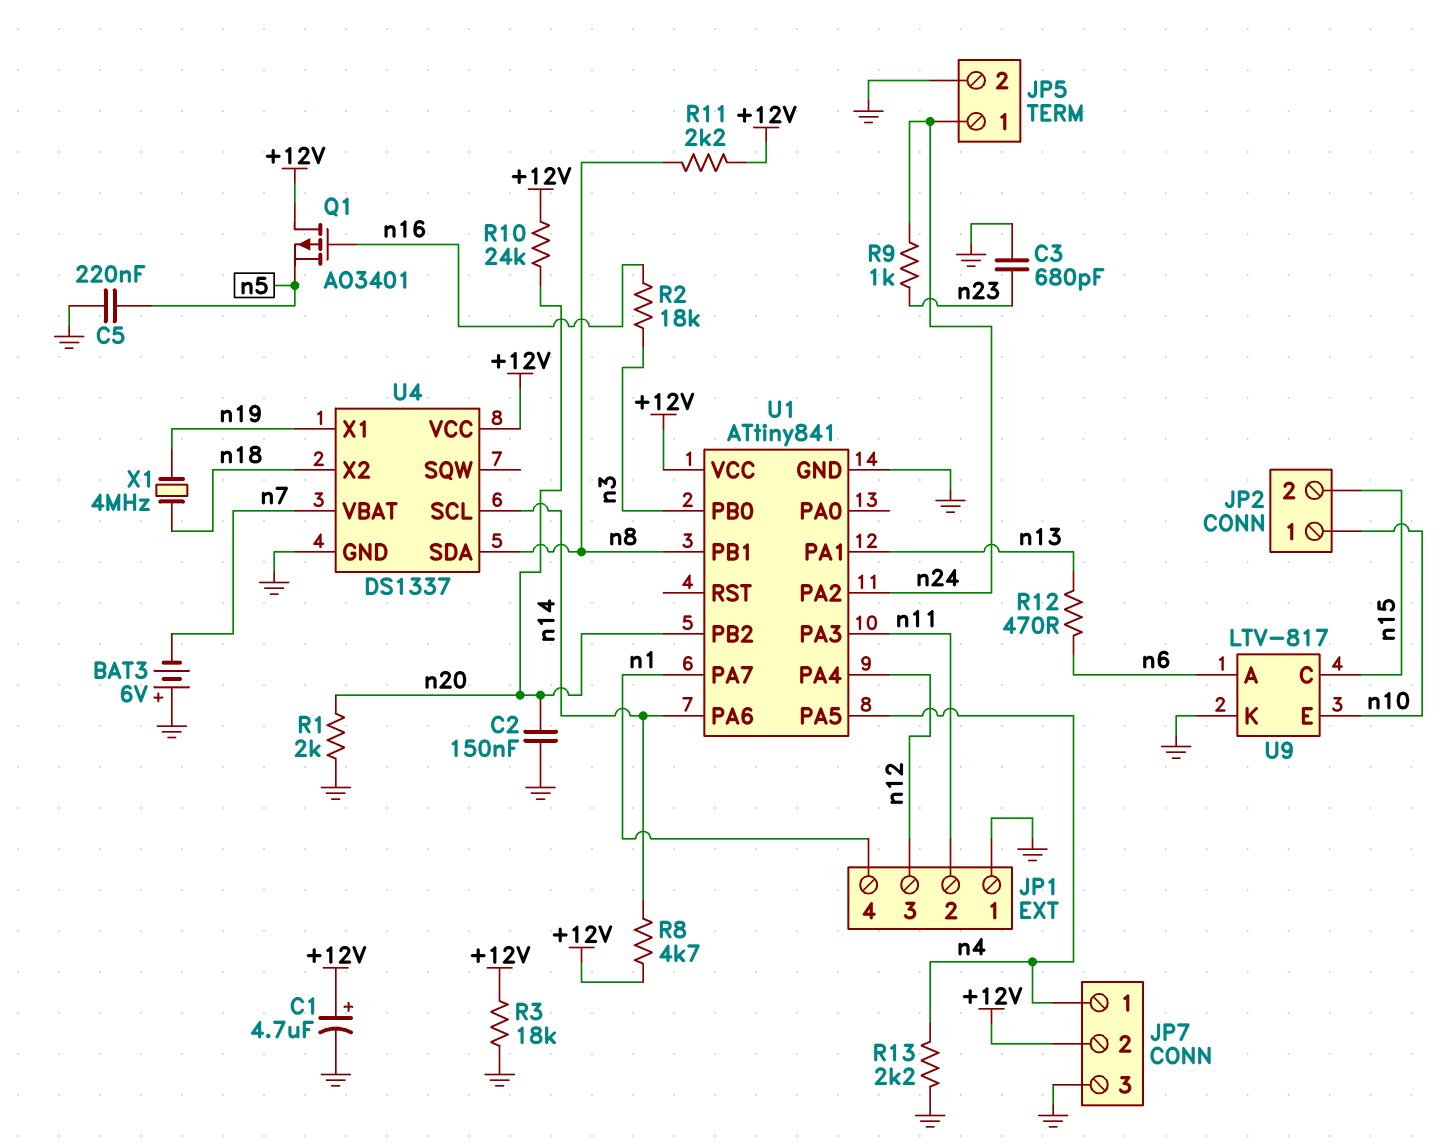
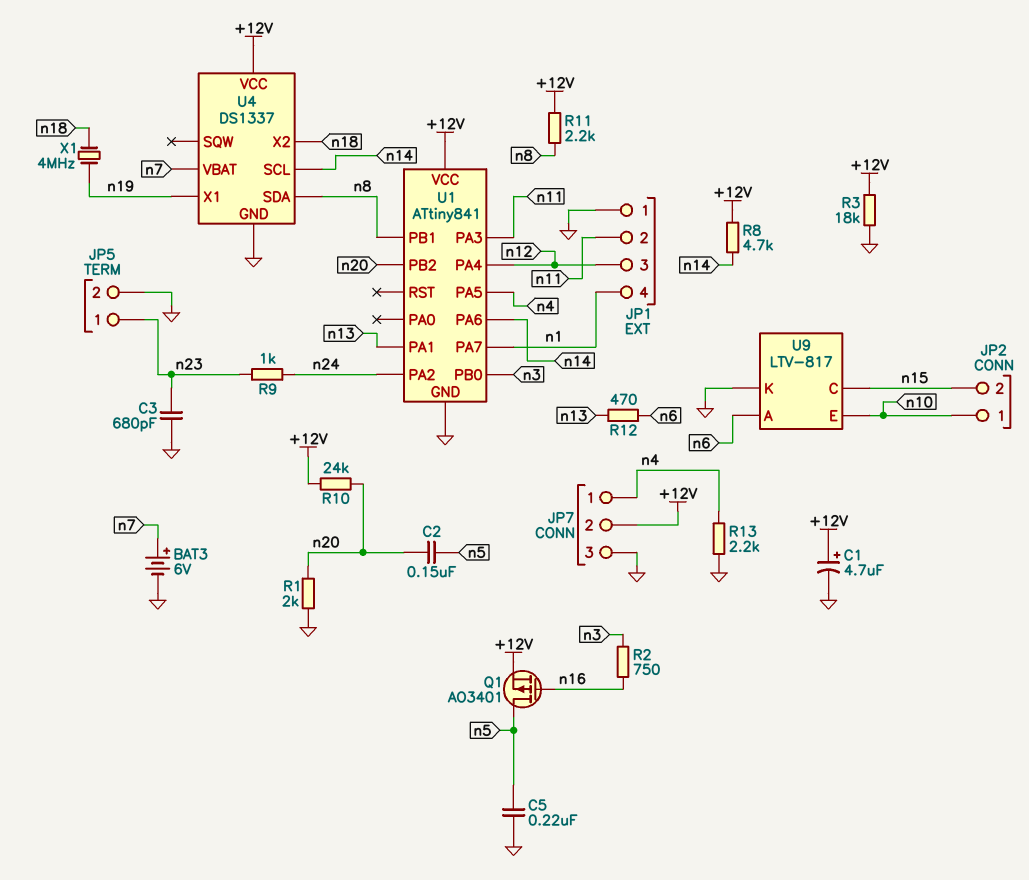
BAT3: 6V (plus GND, minus n7) -> 6V (plus n7, minus GND)
C2: 150nF (GND, n20) -> 150nF (n5, n20)
JP5 pin 1: n24 -> n23
Q1: PMOS AO3401 (G n16, D +12V, S n5) -> PMOS AO3401 (G n16, D n5, S +12V)
R2: 18k (n3, n16) -> 750 (n3, n16)

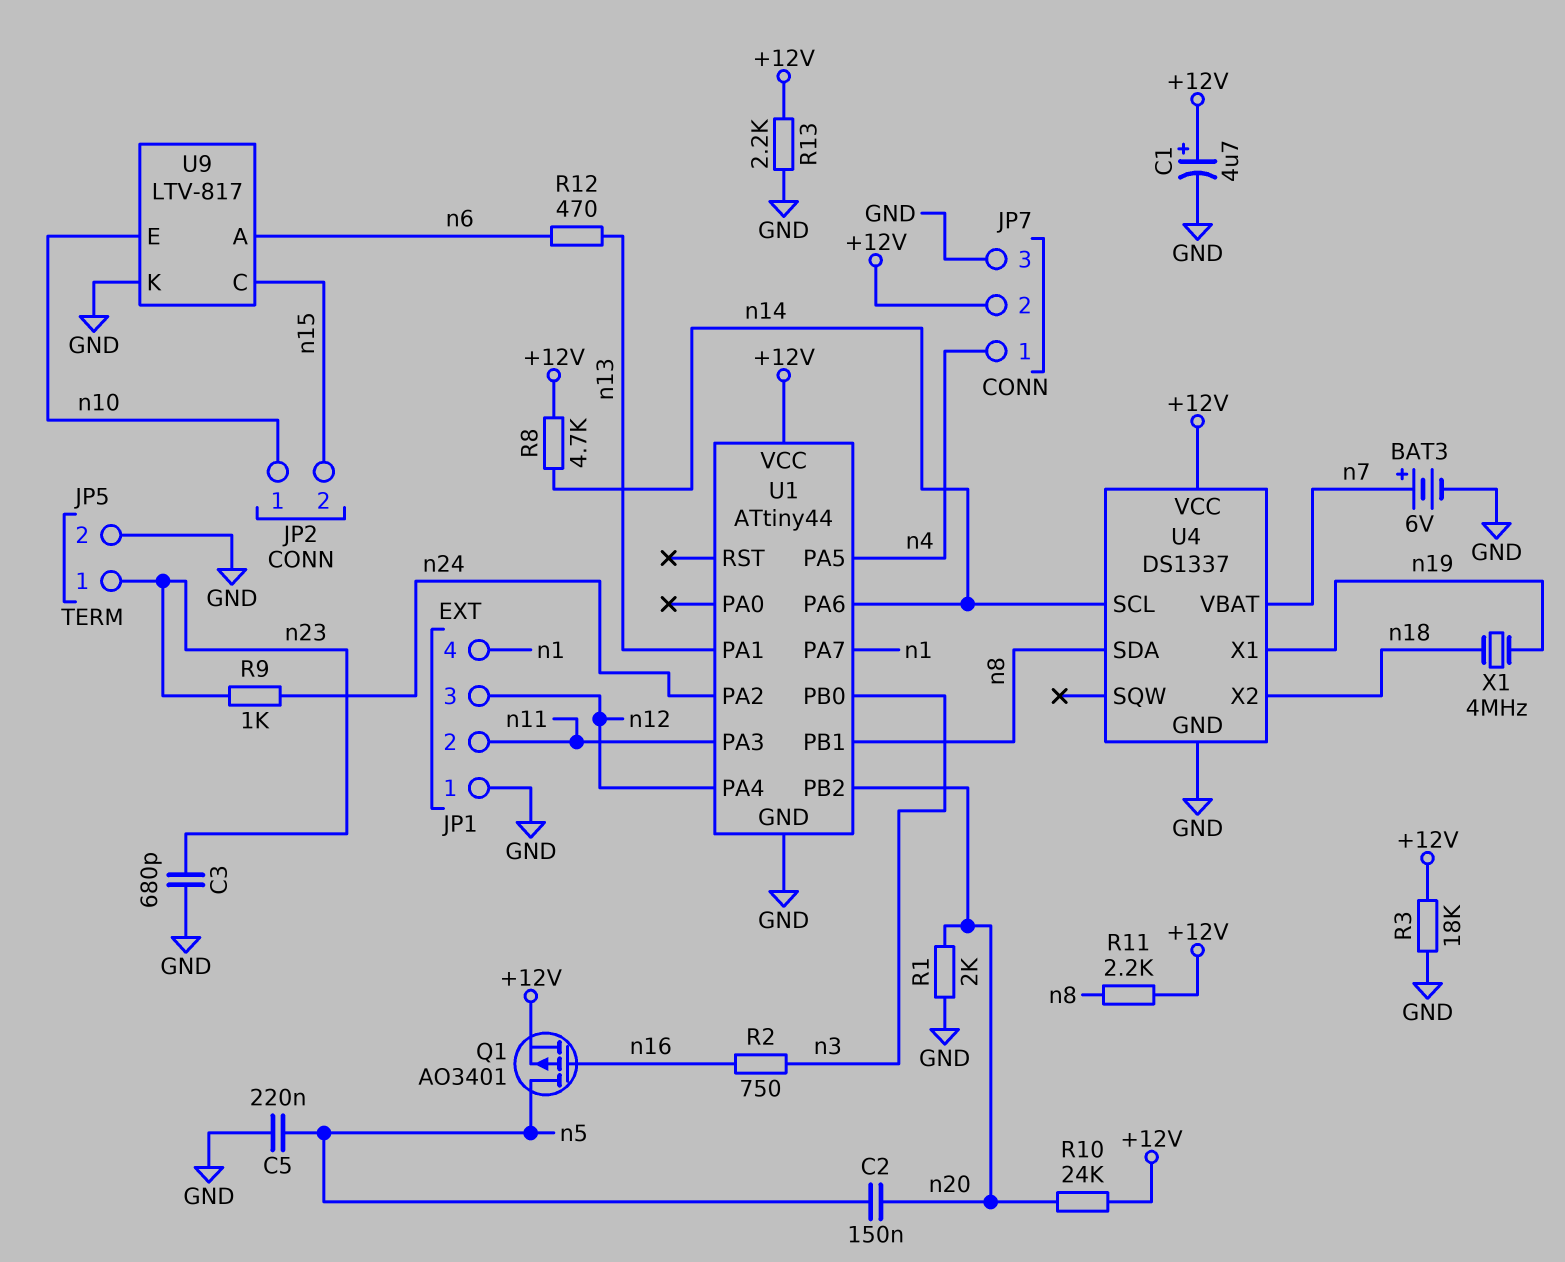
R13: 2.2k (GND, n4) -> 2.2k (+12V, GND)
U1: ATtiny841 -> ATtiny44

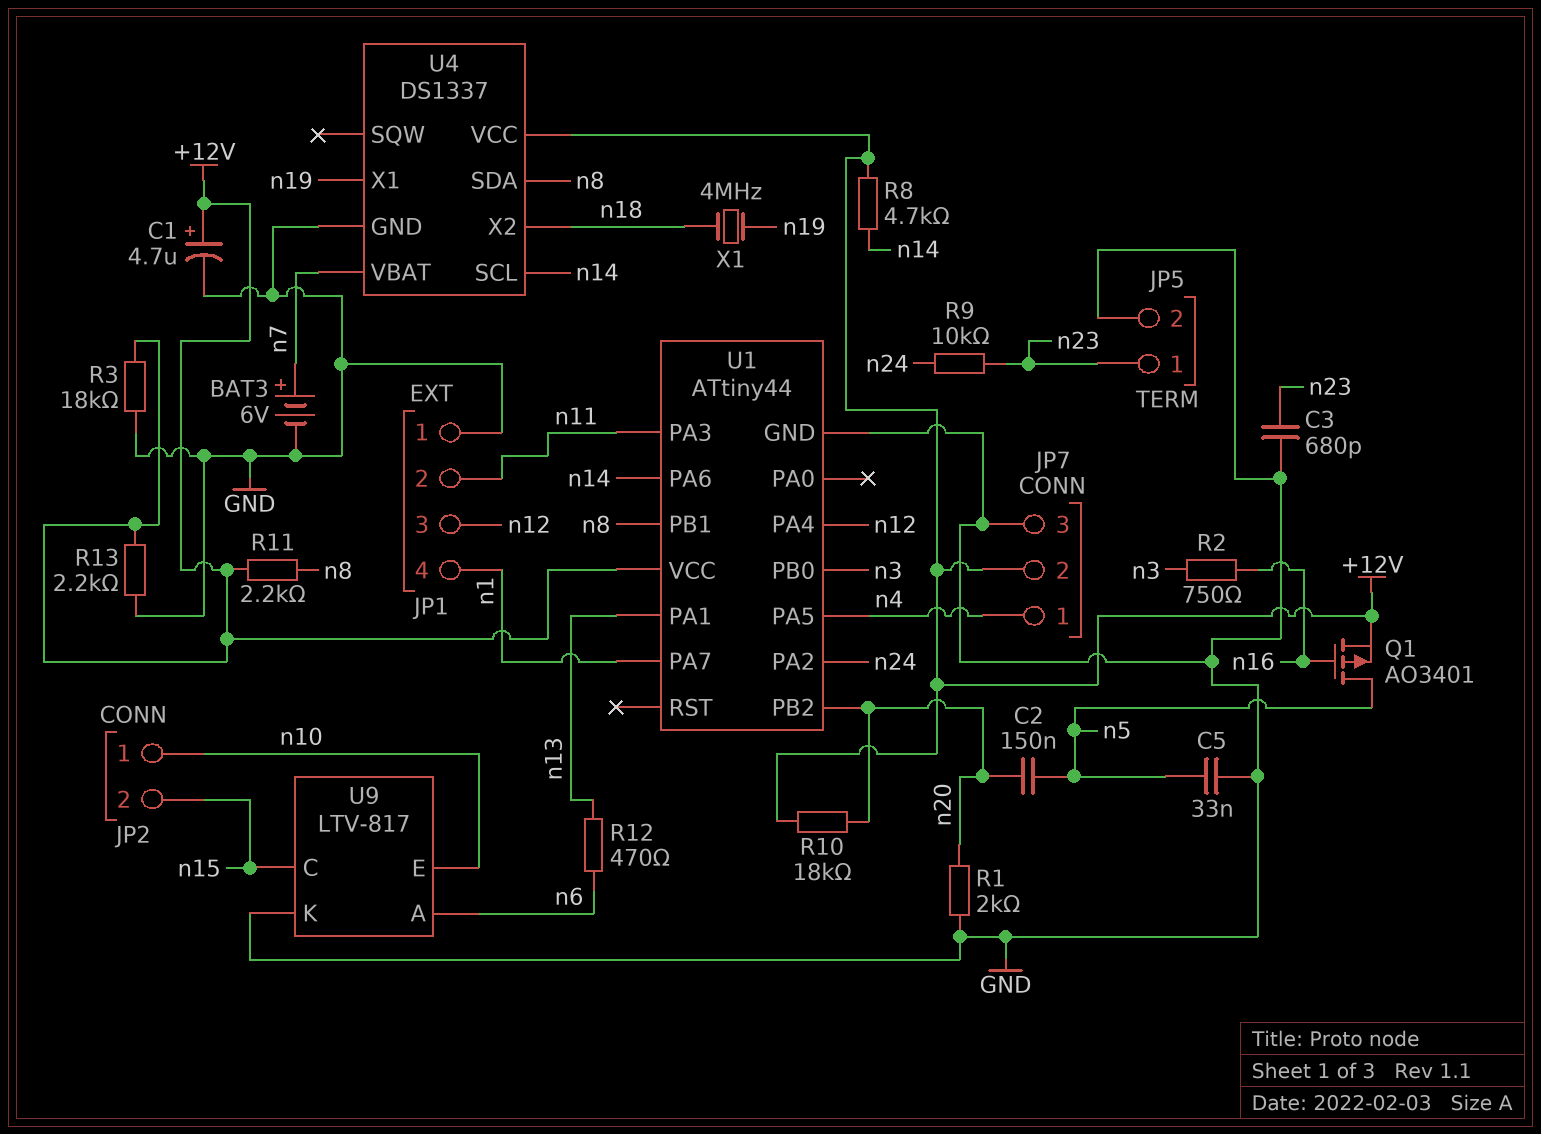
C5: 220nF (GND, n5) -> 33nF (GND, n5)
R9: 1k (n23, n24) -> 10k (n23, n24)
R10: 24k (+12V, n20) -> 18k (+12V, n20)

